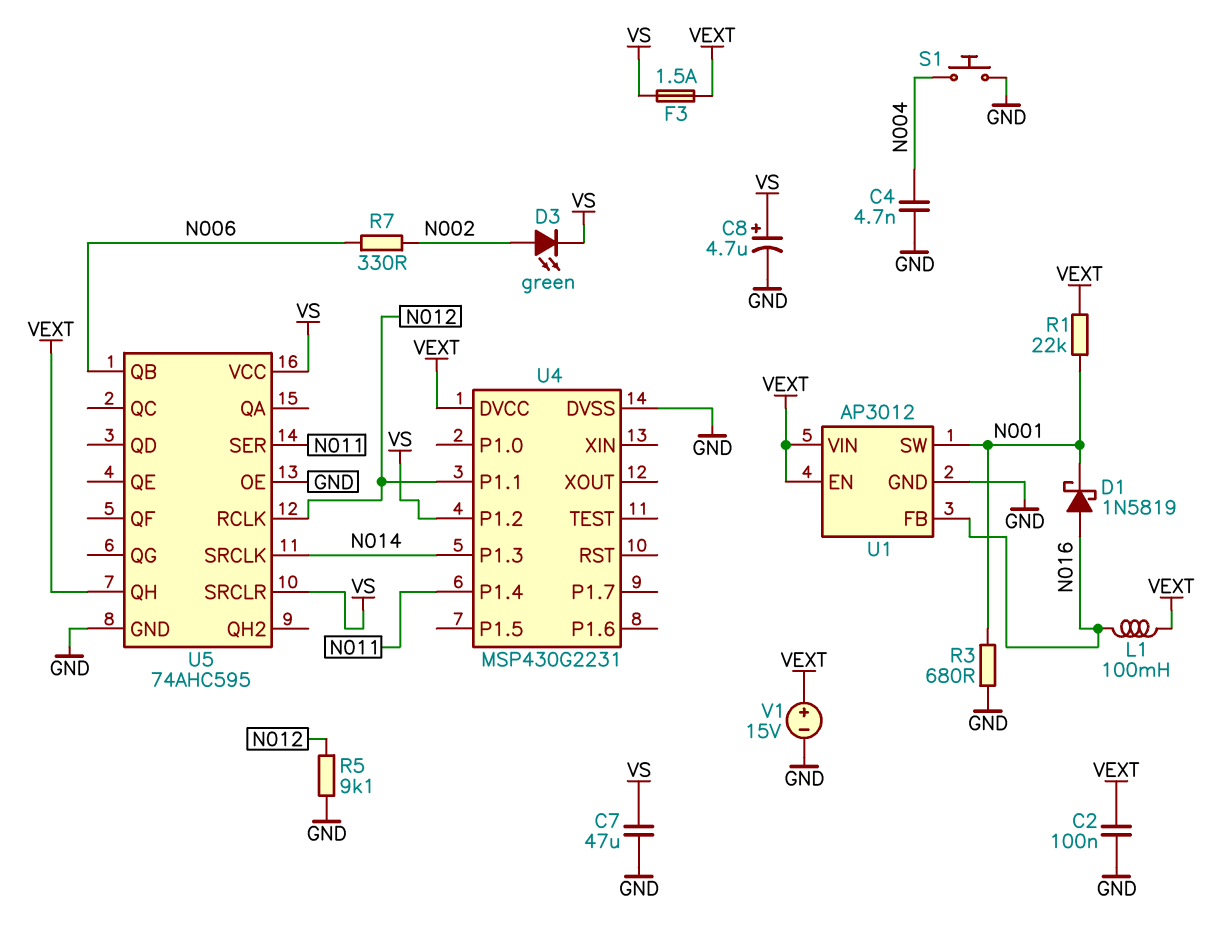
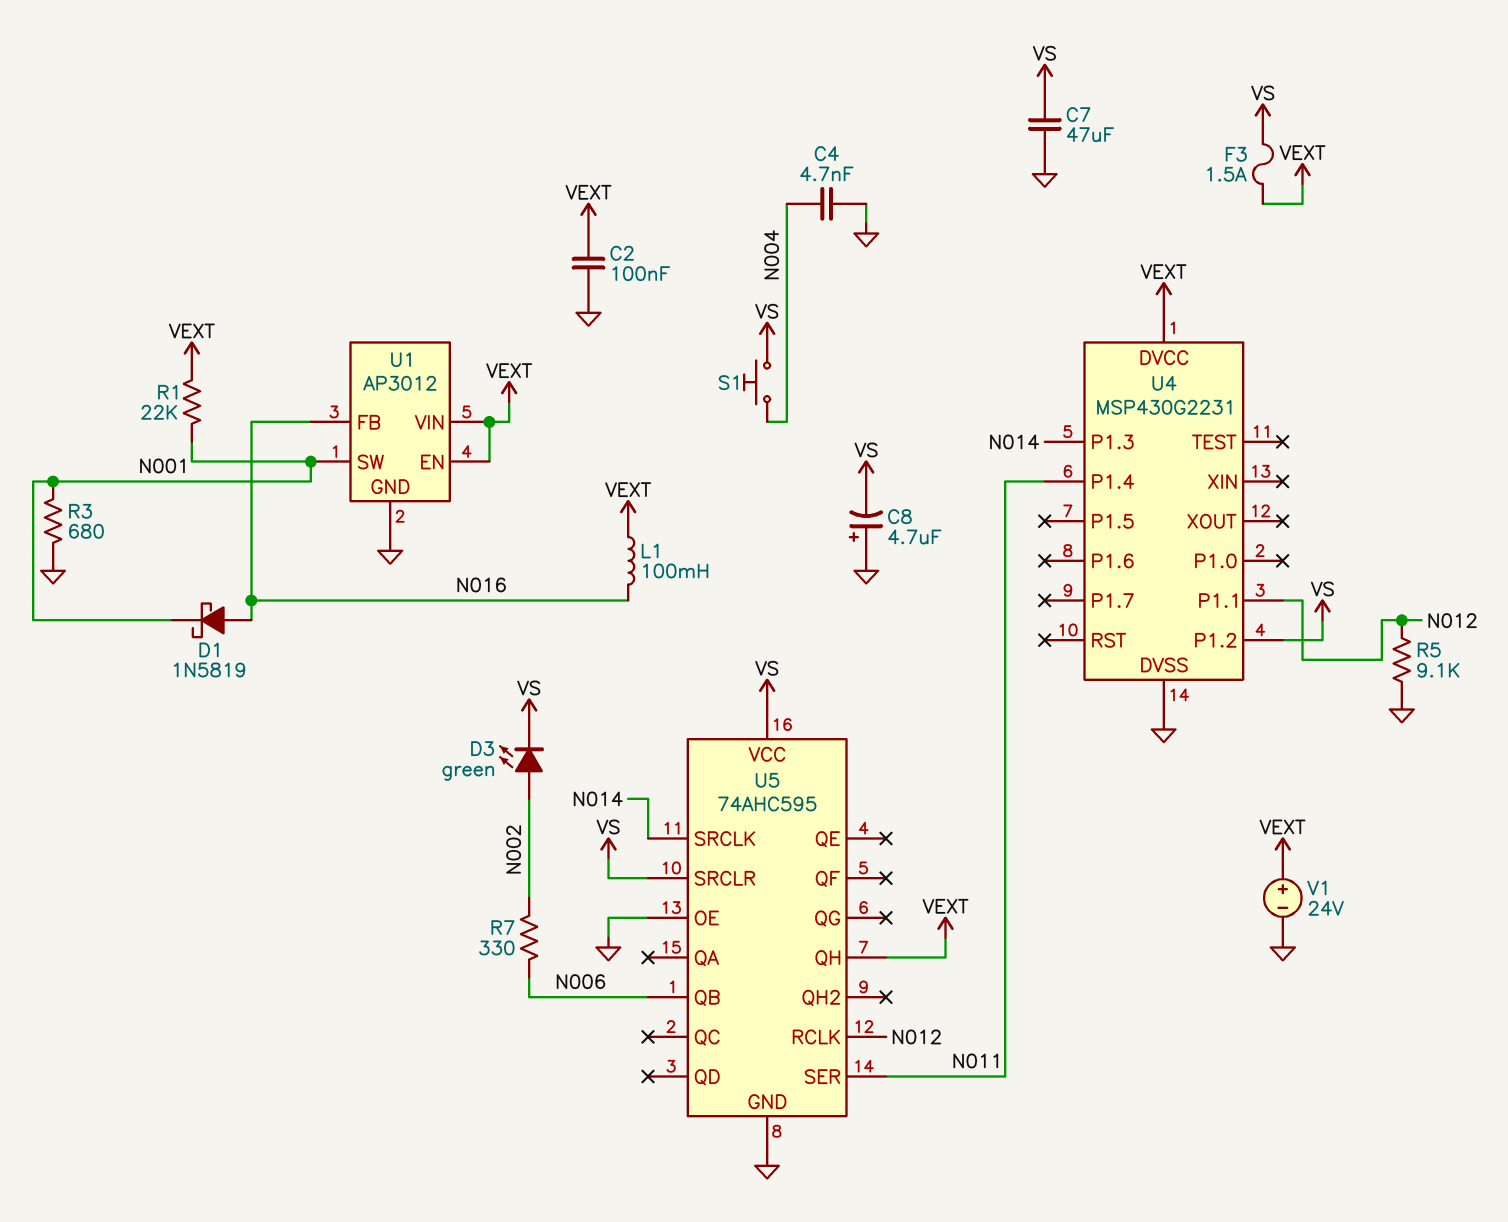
C8: 4.7uF (plus VS, minus GND) -> 4.7uF (plus GND, minus VS)
S1: button (GND, N004) -> button (N004, VS)
V1: 15V (plus VEXT, minus GND) -> 24V (plus VEXT, minus GND)

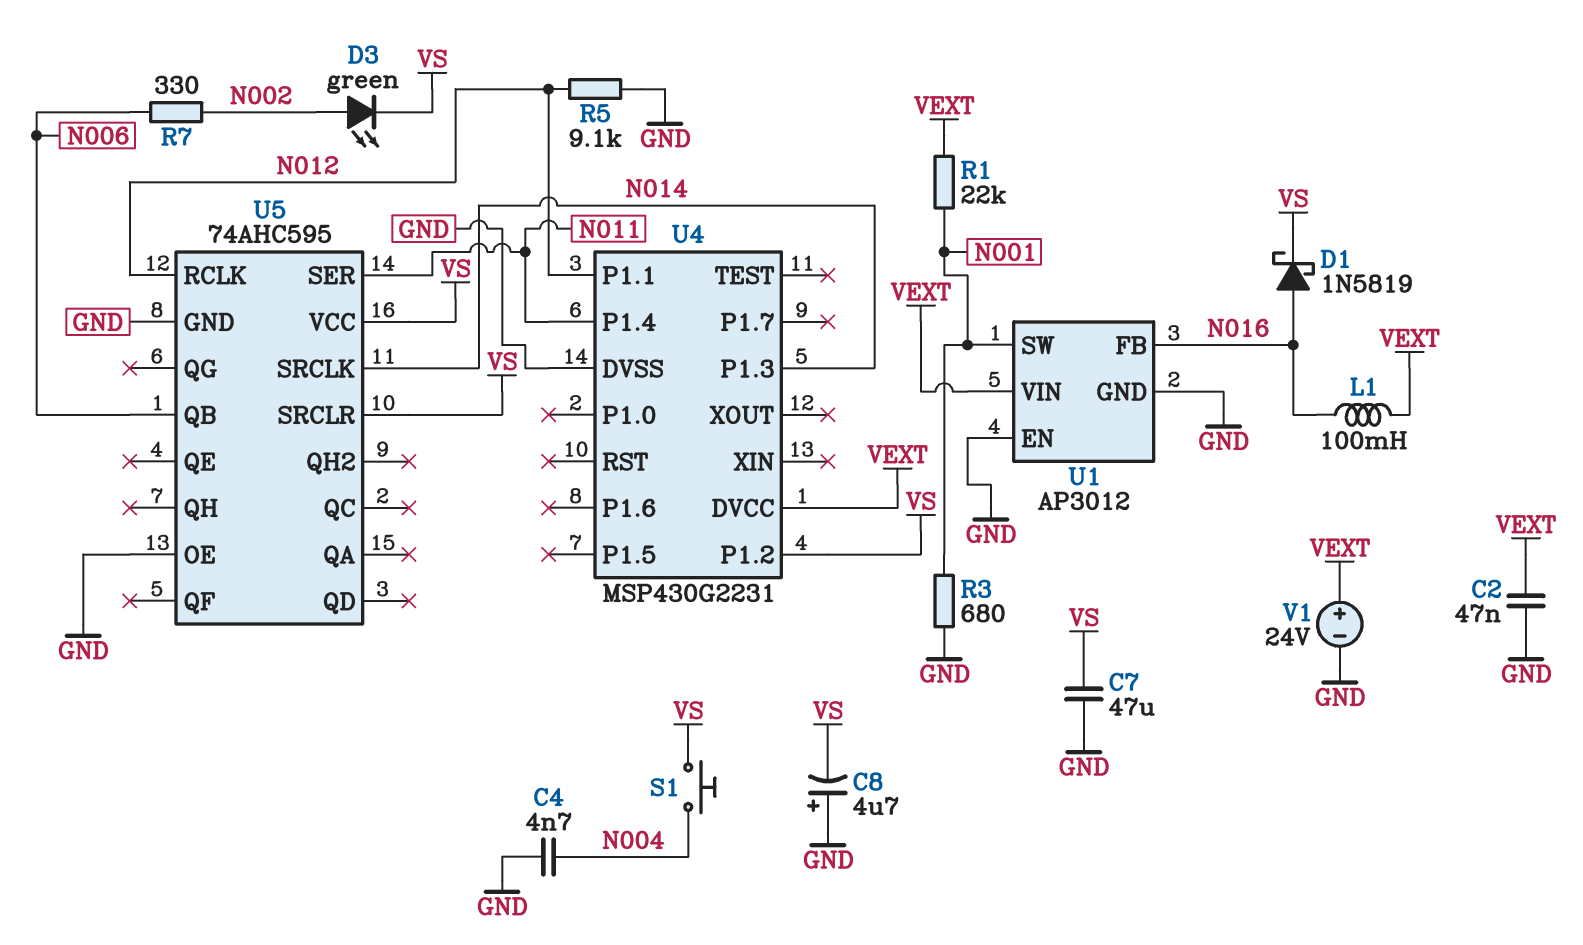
C2: 100nF (GND, VEXT) -> 47nF (GND, VEXT)
D1: schottky 1N5819 (A N016, K N001) -> schottky 1N5819 (A N016, K VS)
F3: 1.5A (VEXT, VS) -> none
U1 pin EN: VEXT -> GND
U5 pin QH: VEXT -> none

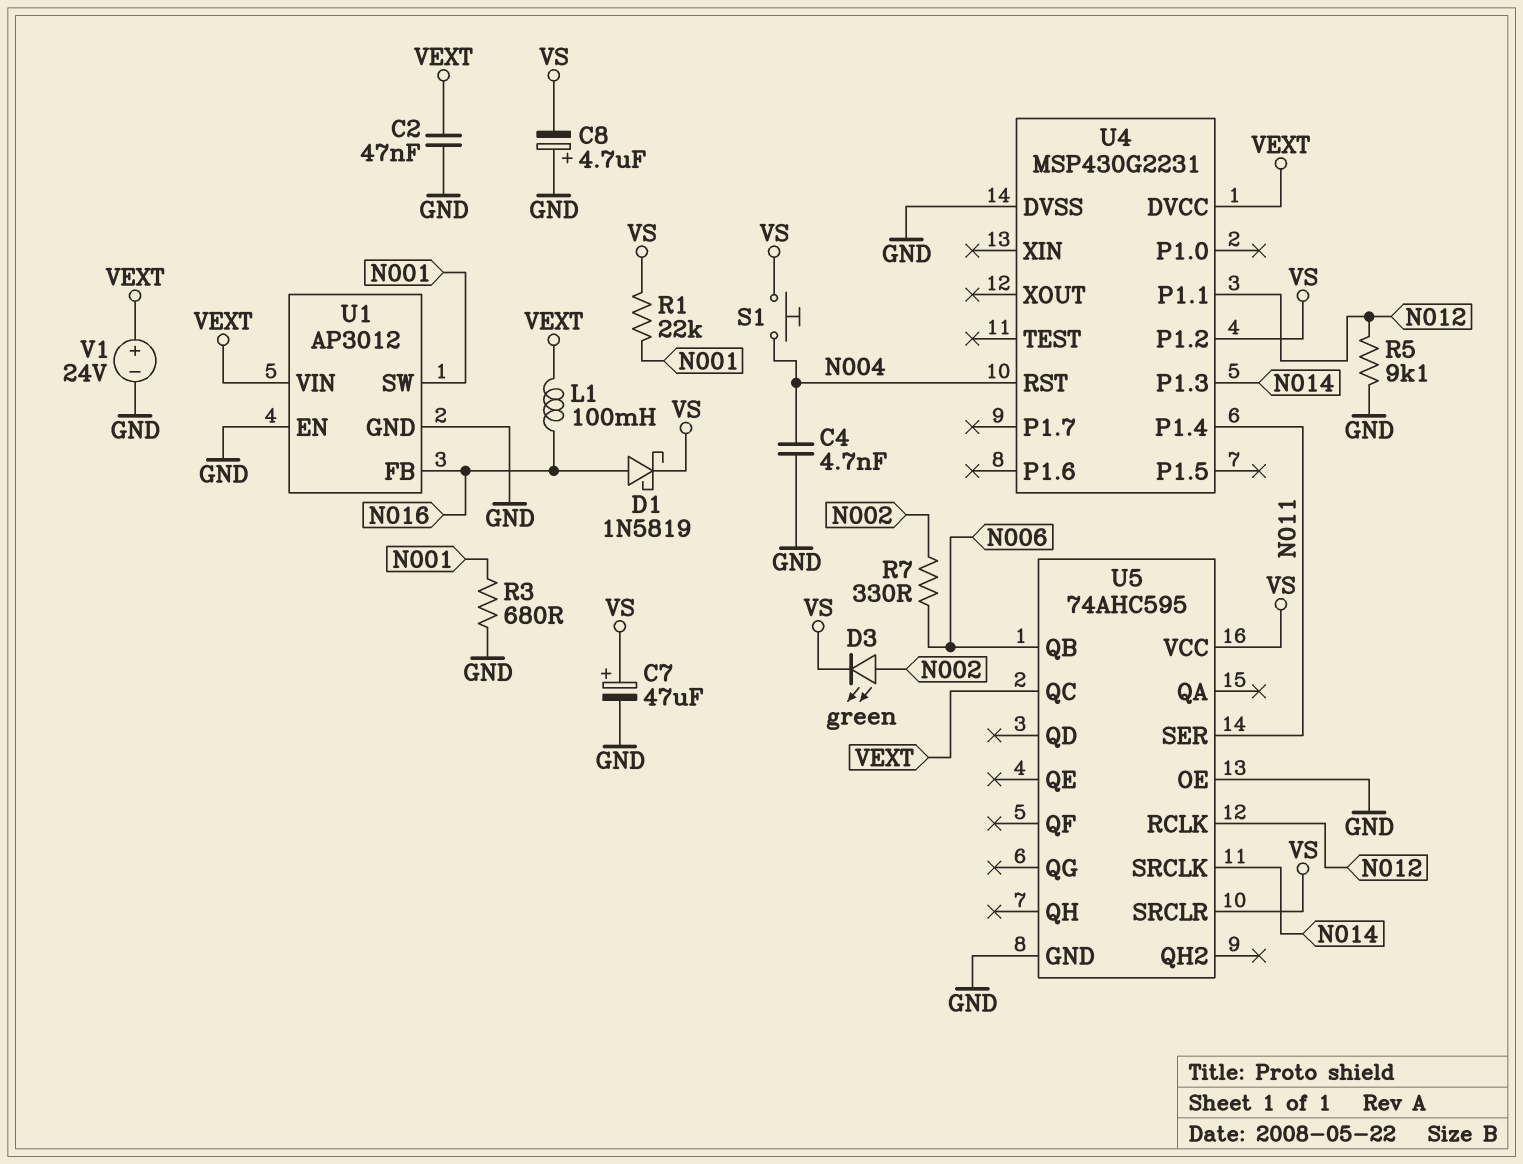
C7: 47uF (GND, VS) -> 47uF (plus VS, minus GND)
R1: 22k (N001, VEXT) -> 22k (N001, VS)
U4 pin RST: none -> N004
U5 pin QC: none -> VEXT

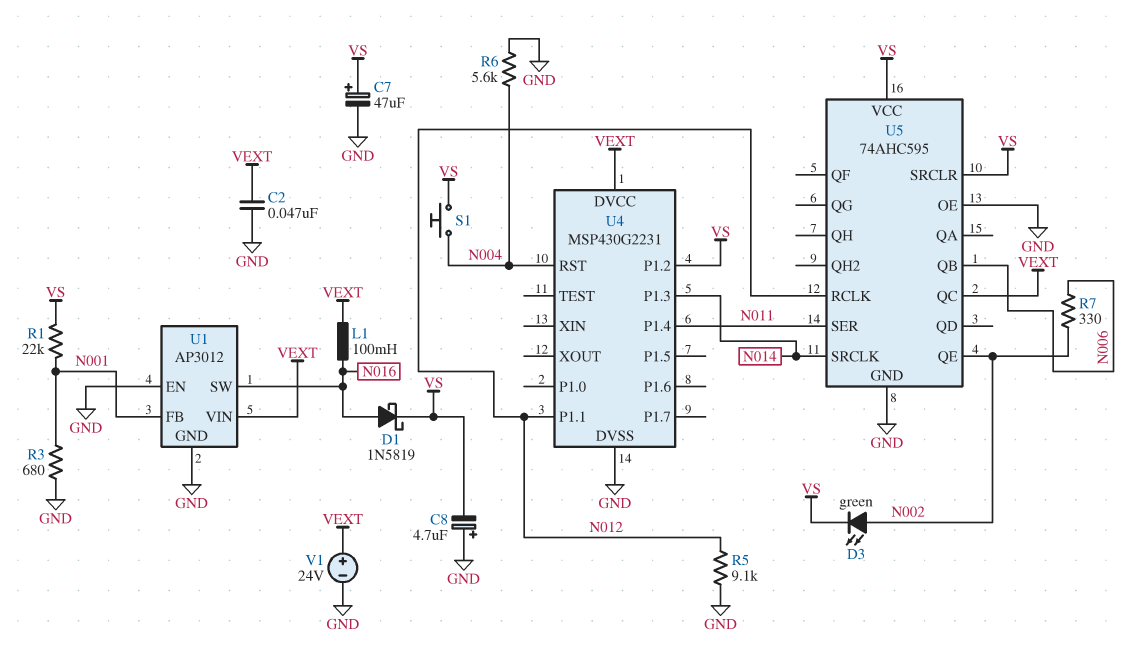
C4: 4.7nF (GND, N004) -> none
R6: none -> 5.6k (GND, N004)
U1 pin FB: N016 -> N001
U1 pin SW: N001 -> N016
U5 pin QE: none -> N002

